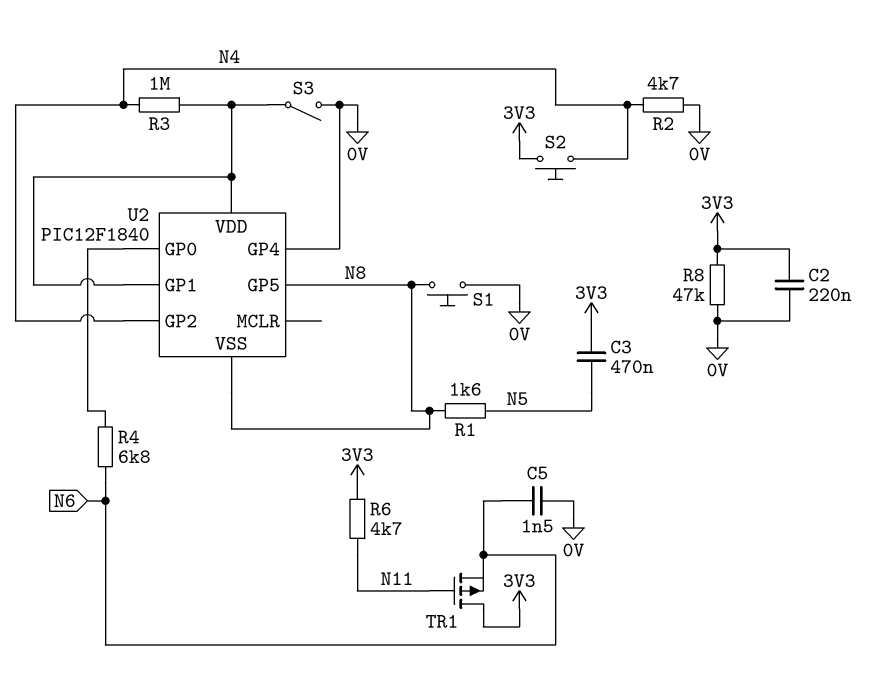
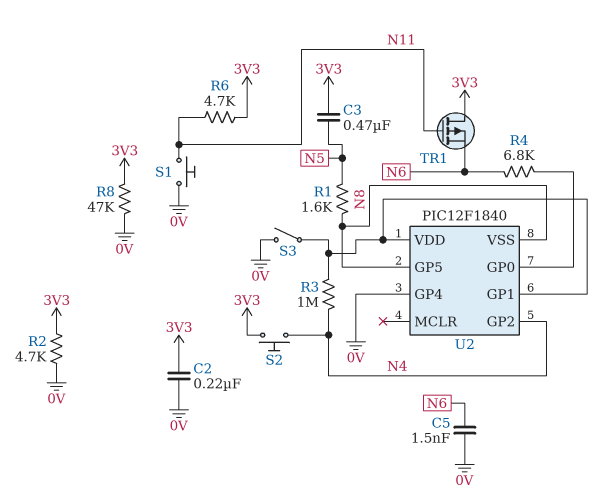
R2: 4.7k (0V, N4) -> 4.7k (0V, 3V3)
S1: button (0V, N8) -> button (0V, N11)

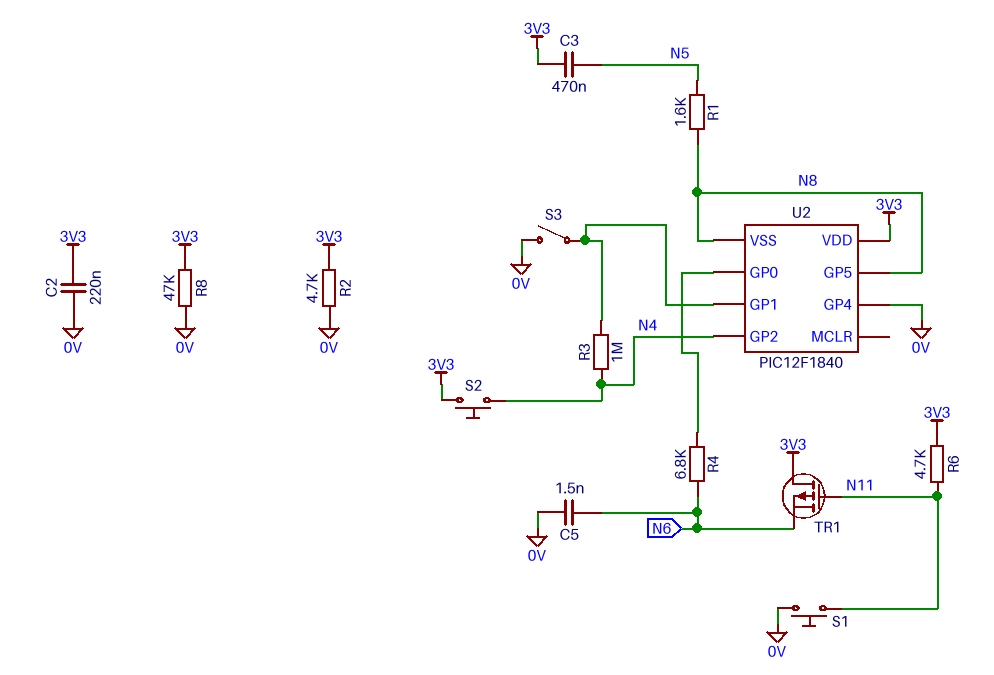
U2 pin VDD: U2/GP1 -> 3V3

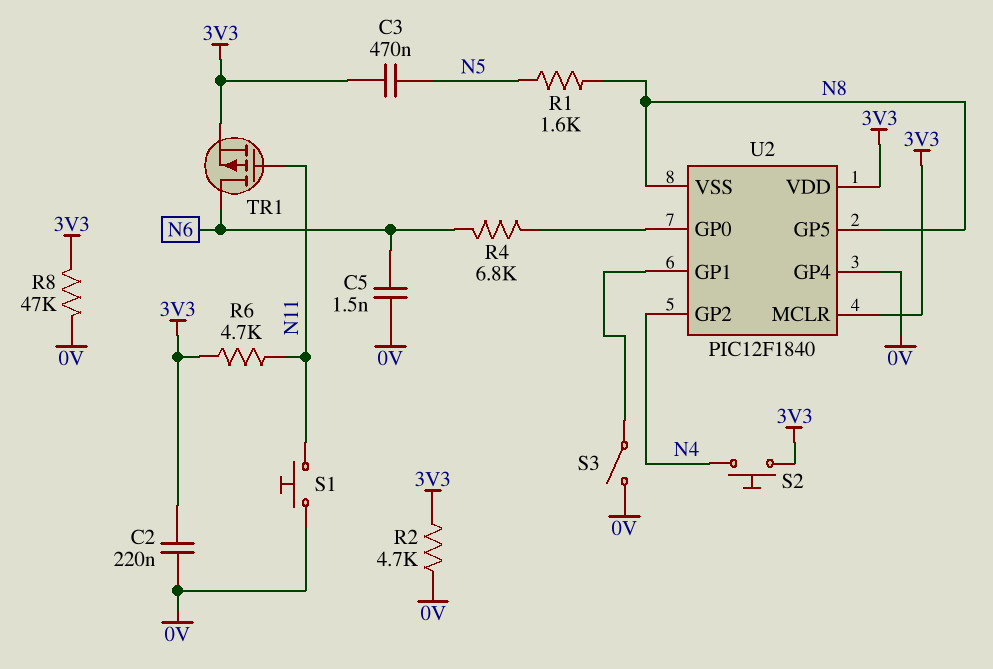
R3: 1M (N4, U2/GP1) -> none
TR1: PMOS (G N11, D 3V3, S N6) -> PMOS (G N11, D N6, S 3V3)
U2 pin MCLR: none -> 3V3

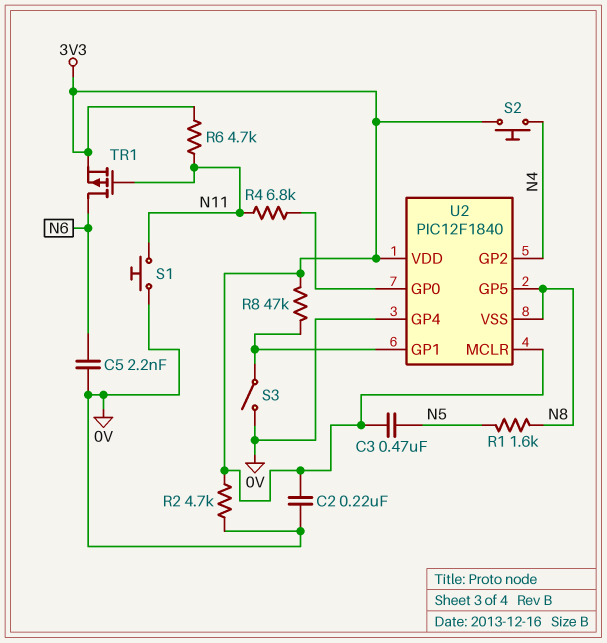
C5: 1.5nF (0V, N6) -> 2.2nF (0V, N6)
R4: 6.8k (N6, U2/GP0) -> 6.8k (N11, U2/GP0)
R8: 47k (0V, 3V3) -> 47k (3V3, U2/GP1)

